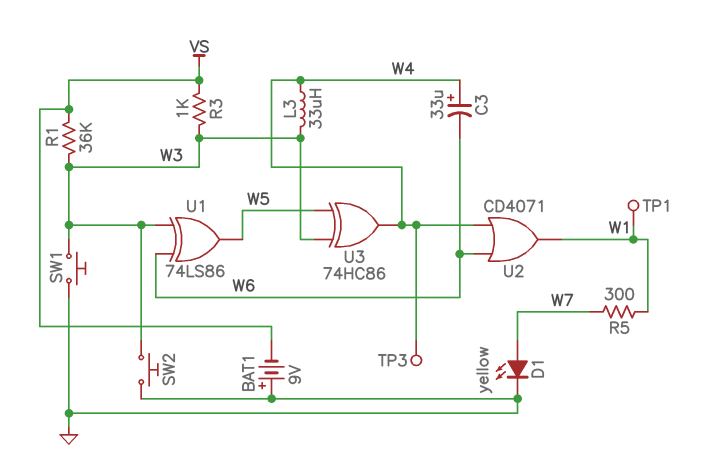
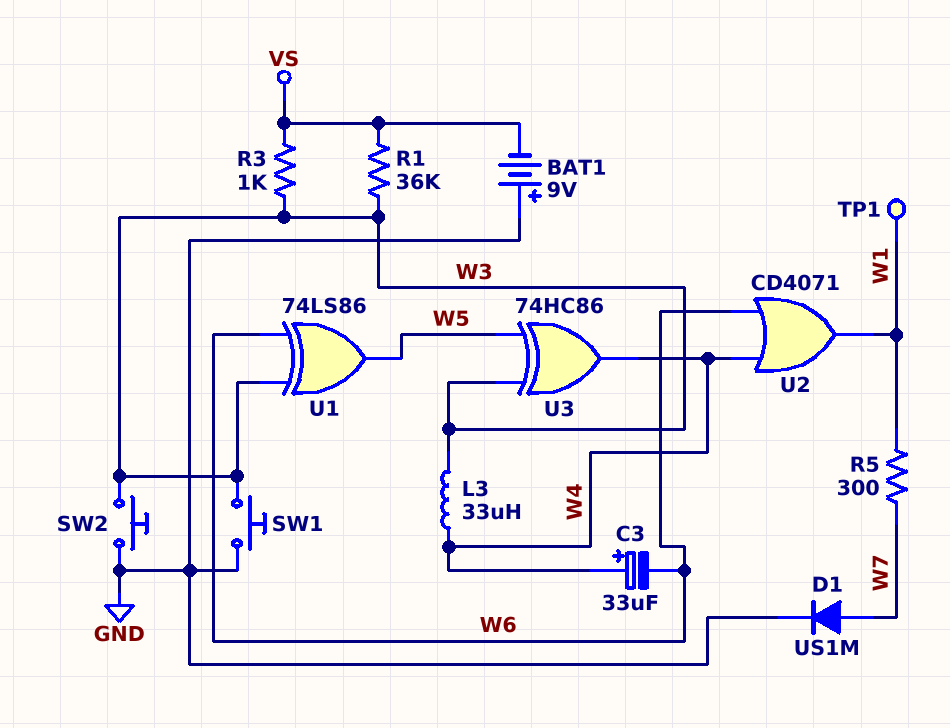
D1: LED yellow (A W7, K GND) -> diode US1M (A W7, K GND)
TP3: test point (W4) -> none

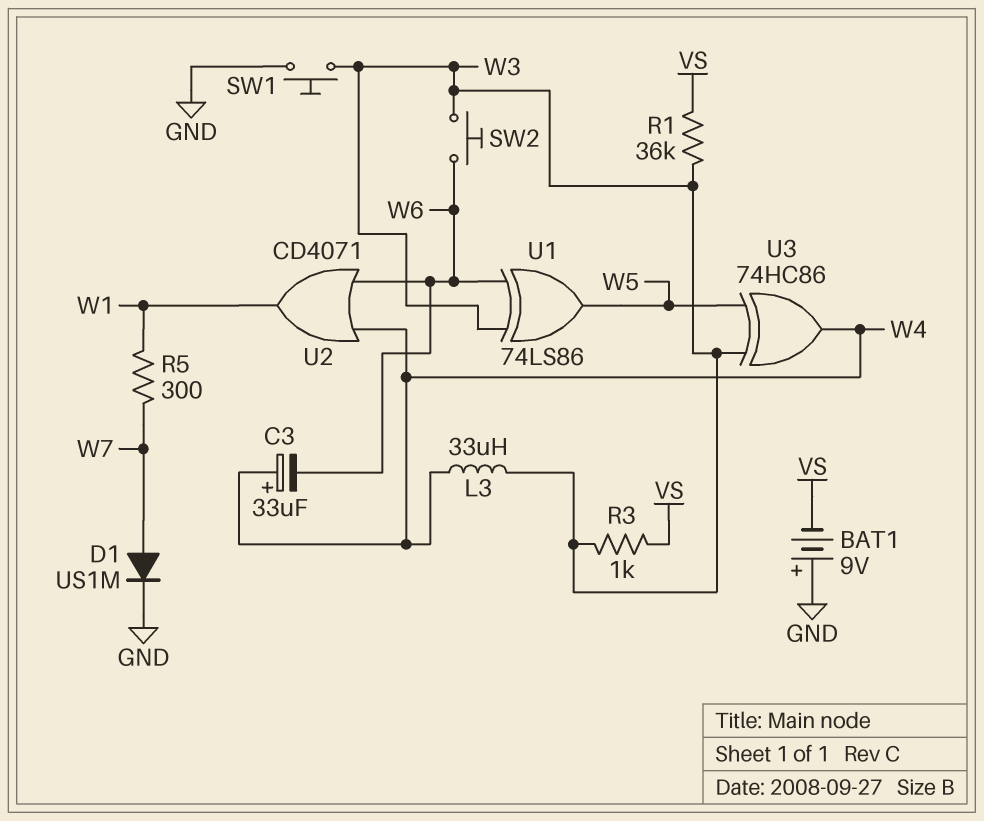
SW2: button (GND, W3) -> button (W3, W6)
TP1: test point (W1) -> none

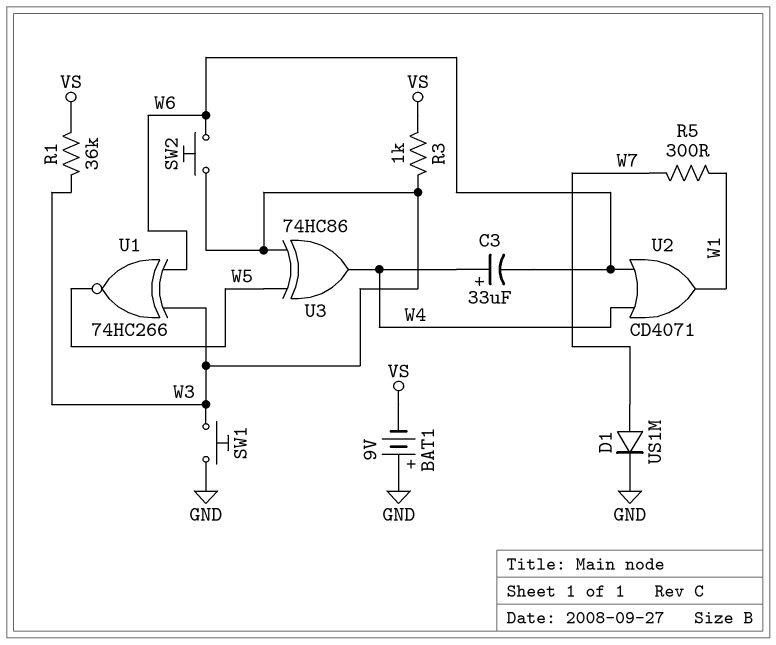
L3: 33uH (W3, W4) -> none
U1: XOR 74LS86 (in W3, in W6, out W5) -> XNOR 74HC266 (in W3, in W6, out W5)

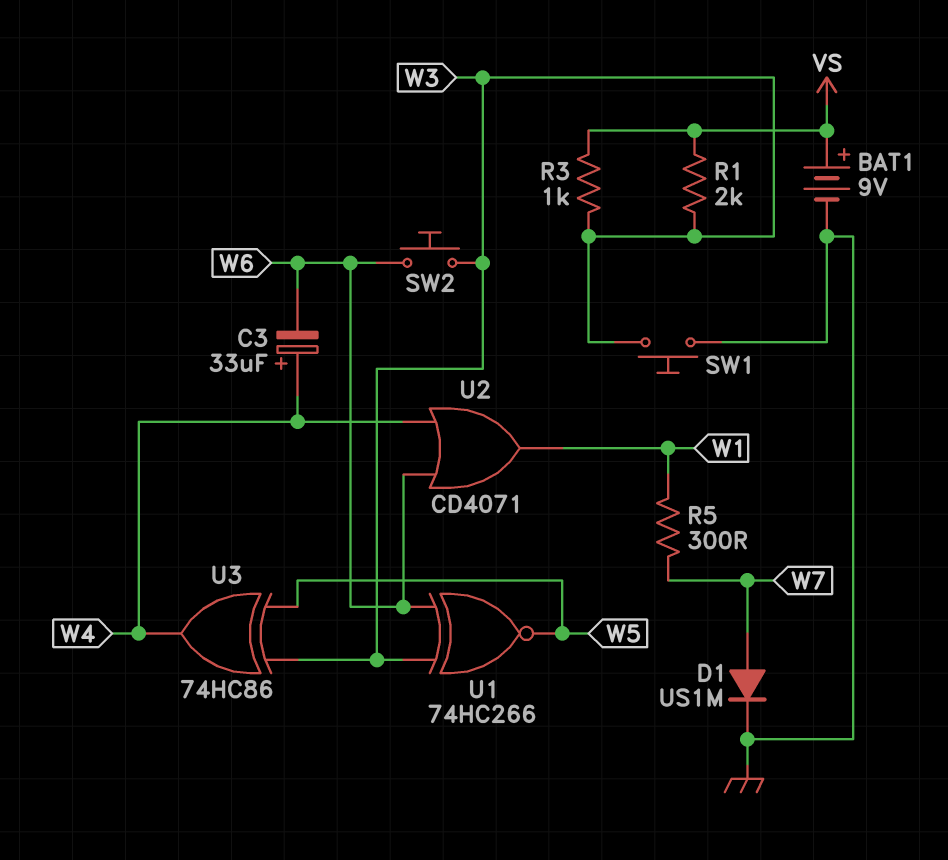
BAT1: 9V (plus GND, minus VS) -> 9V (plus VS, minus GND)
R1: 36k (VS, W3) -> 2k (VS, W3)

